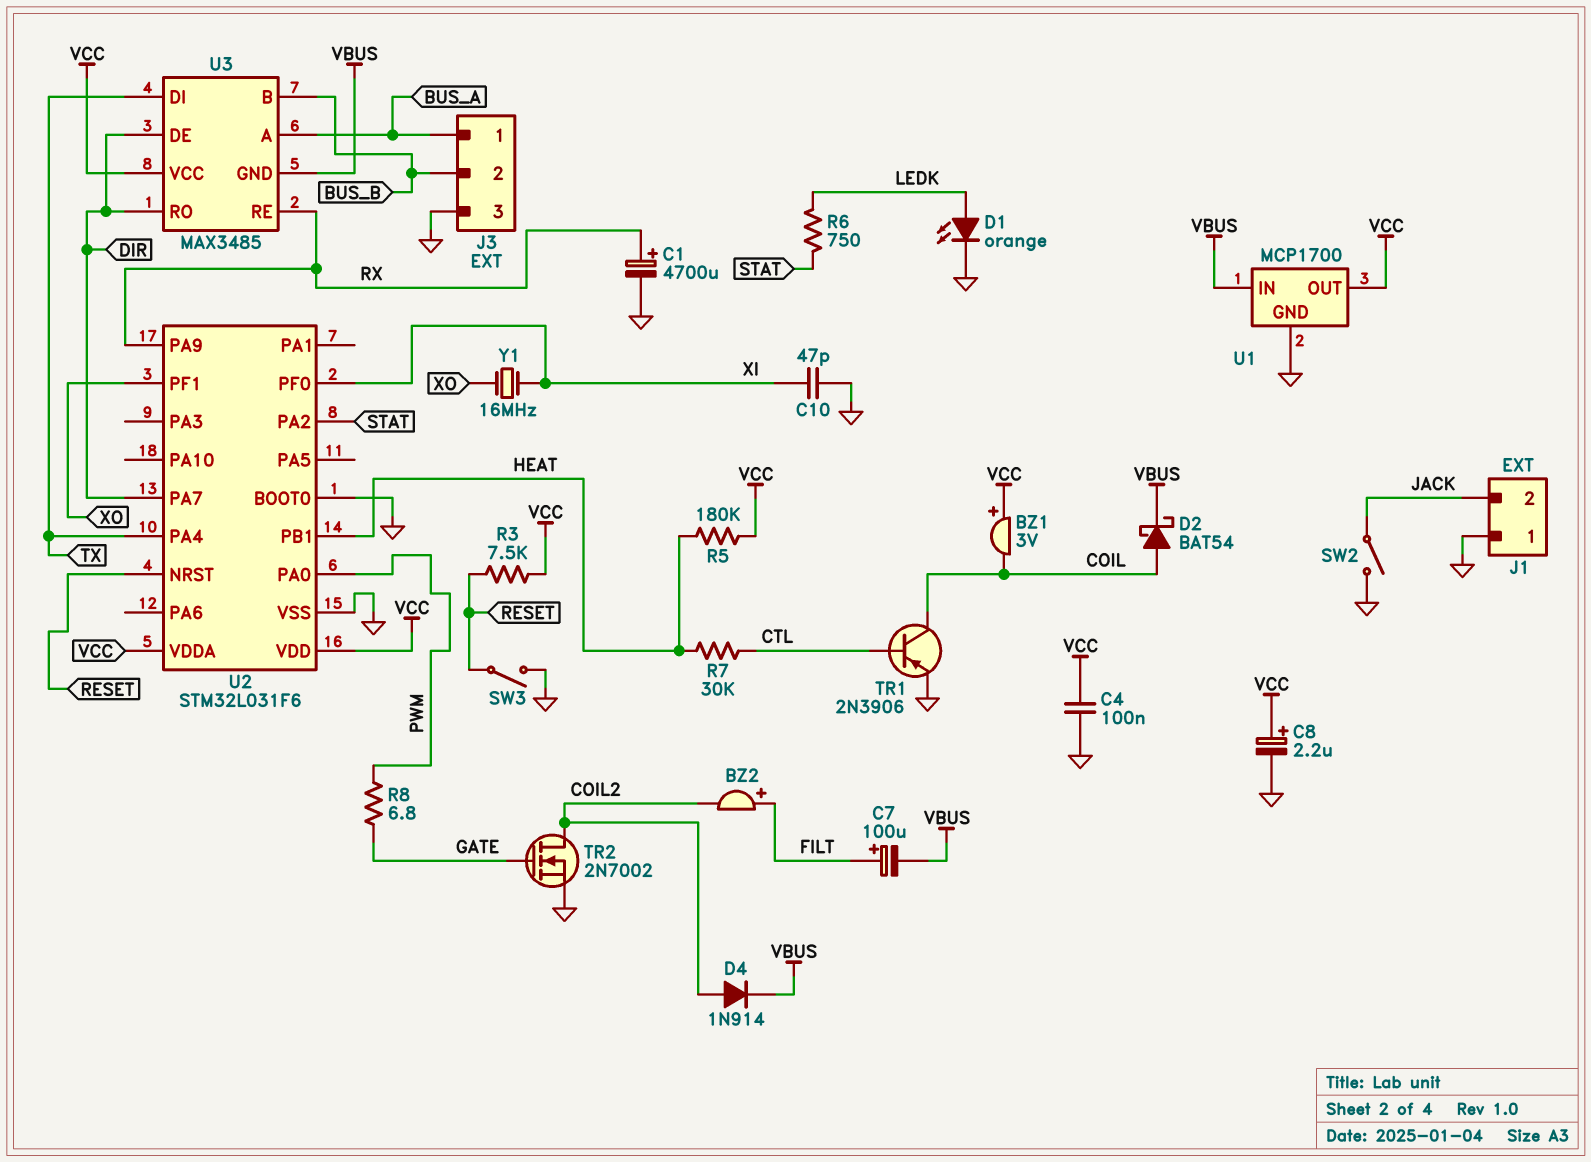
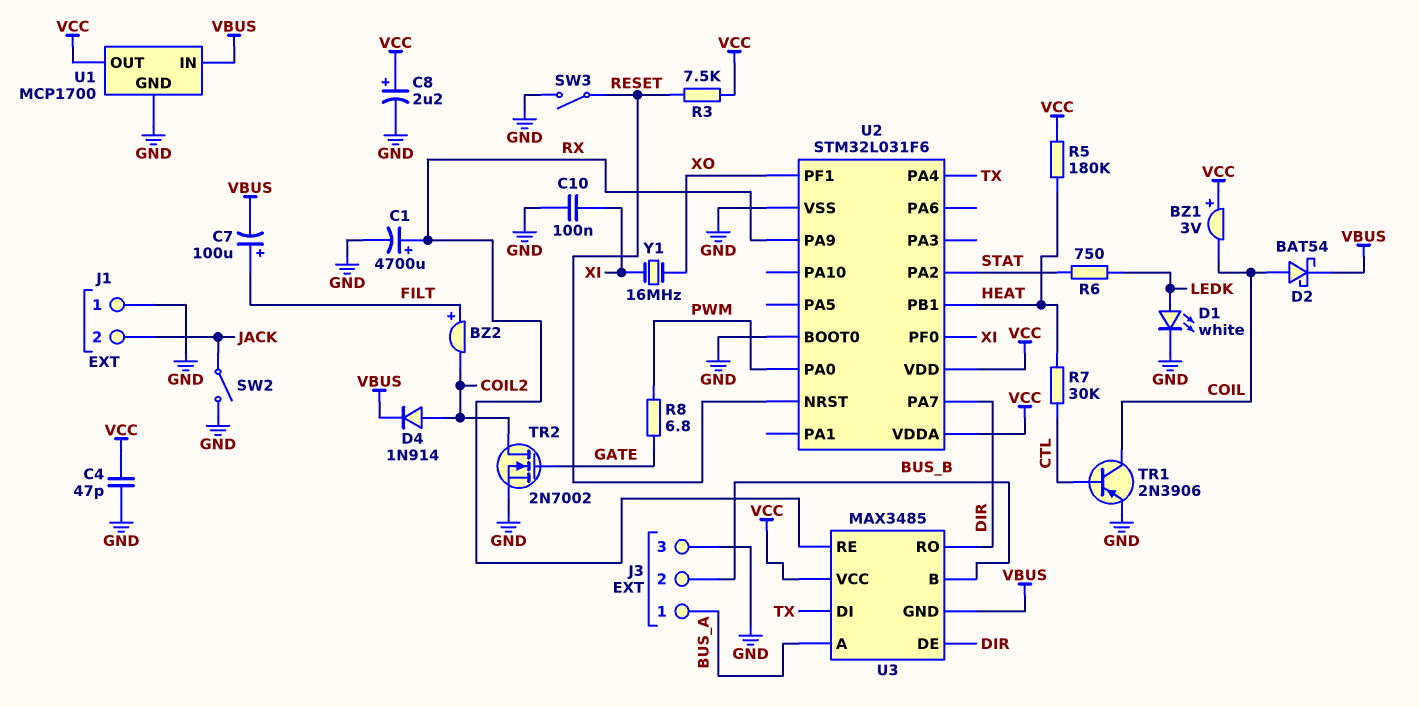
C4: 100nF (GND, VCC) -> 47pF (GND, VCC)
C10: 47pF (GND, XI) -> 100nF (GND, XI)
D1: LED orange (A LEDK, K GND) -> LED white (A LEDK, K GND)

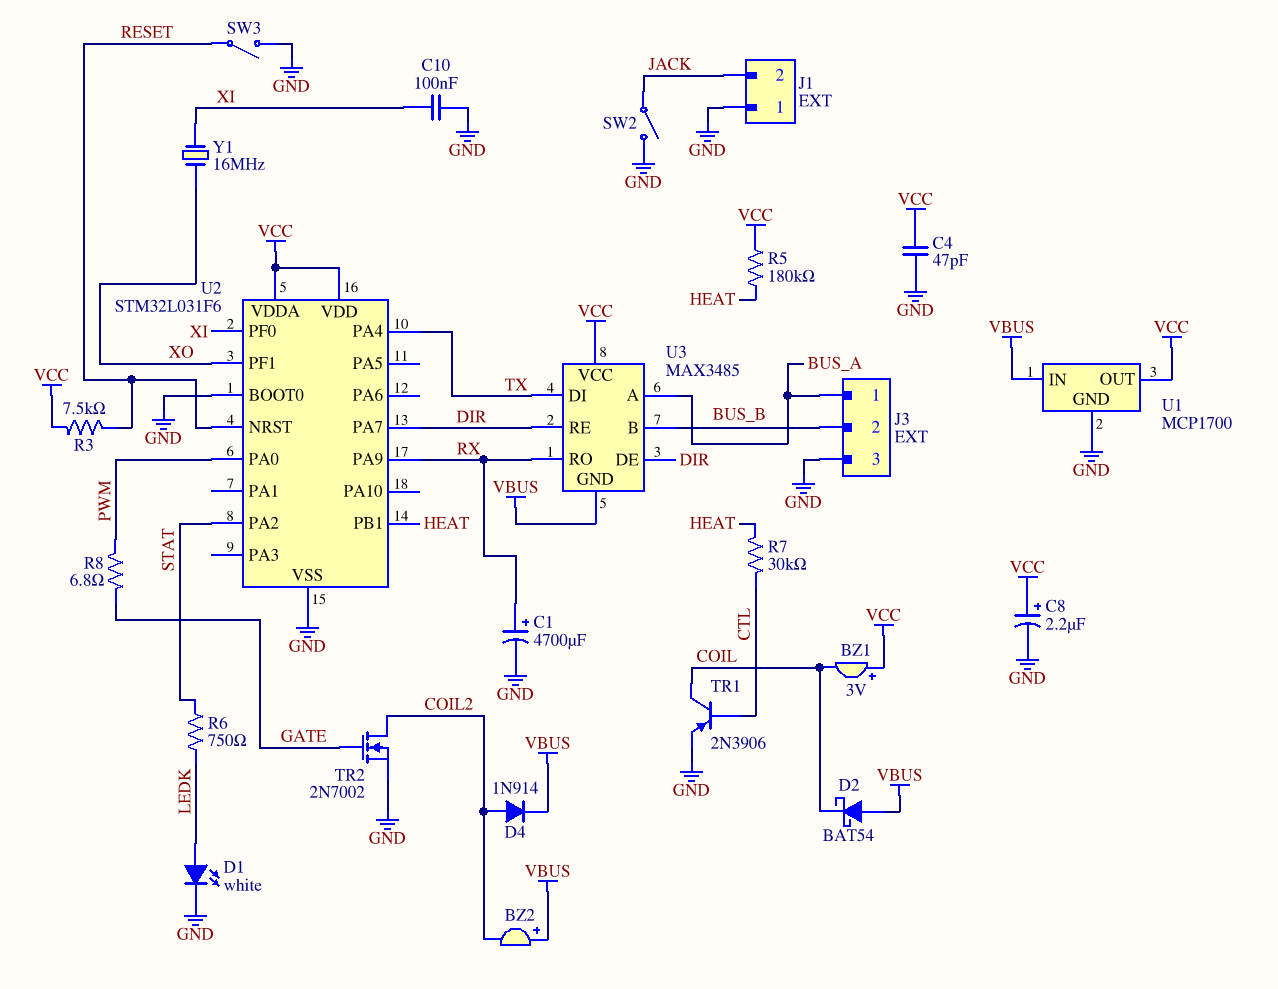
BZ2: buzzer (plus FILT, minus COIL2) -> buzzer (plus VBUS, minus COIL2)
C7: 100uF (plus FILT, minus VBUS) -> none
D2: schottky BAT54 (A COIL, K VBUS) -> schottky BAT54 (A VBUS, K COIL)
U3 pin RE: RX -> DIR
U3 pin RO: DIR -> RX

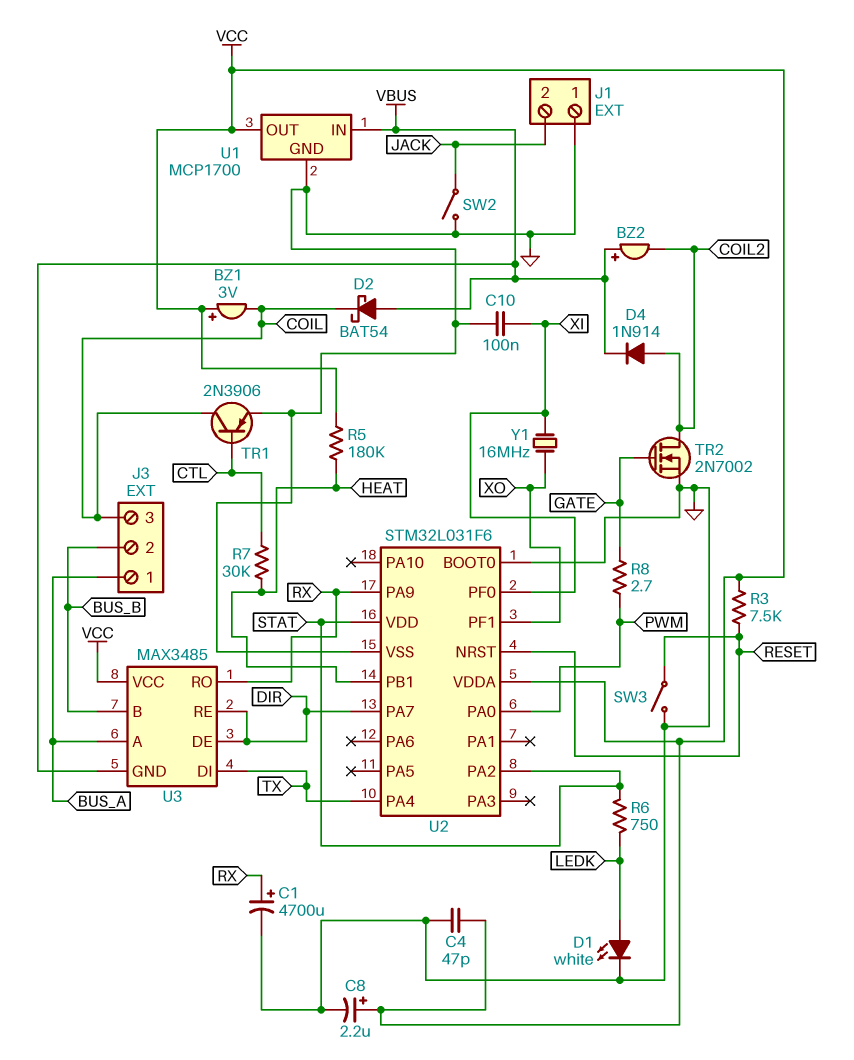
J3 pin 3: GND -> COIL
R8: 6.8 (GATE, PWM) -> 2.7 (GATE, PWM)
U2 pin VDD: VCC -> STAT

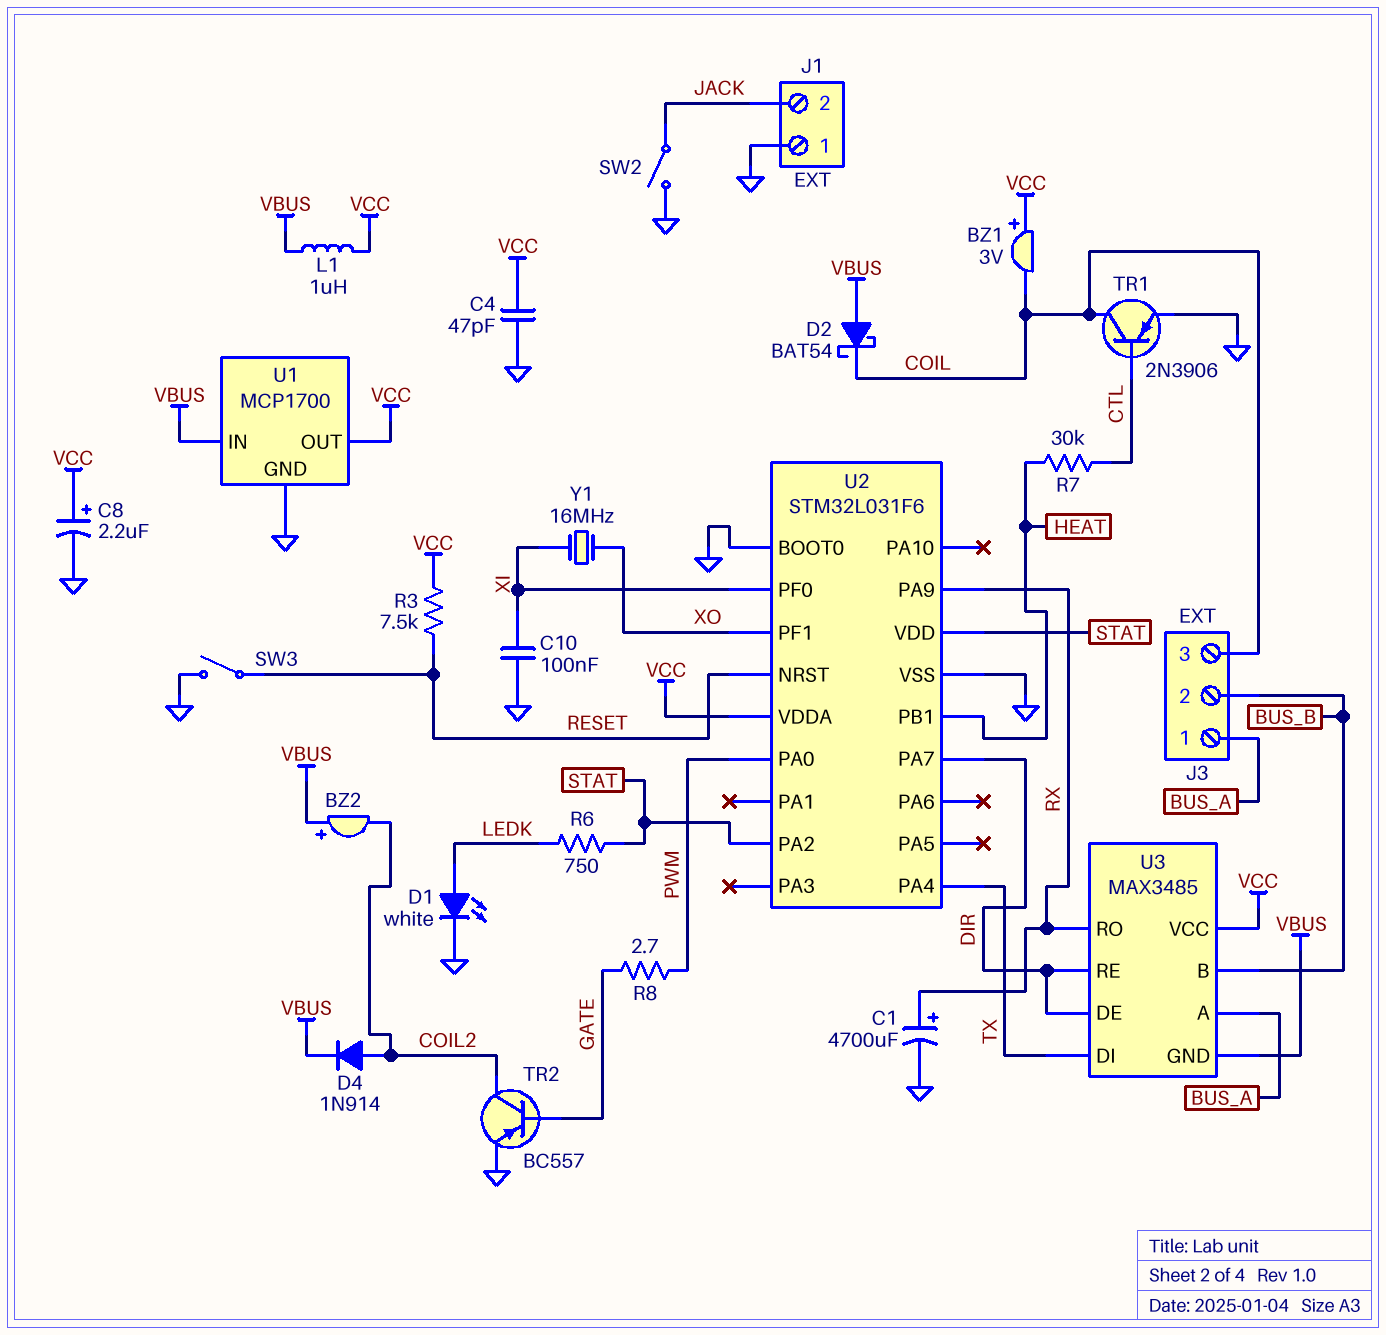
L1: none -> 1uH (VBUS, VCC)
R5: 180k (HEAT, VCC) -> none
TR2: NMOS 2N7002 (G GATE, D COIL2, S GND) -> PNP BC557 (B GATE, C COIL2, E GND)

